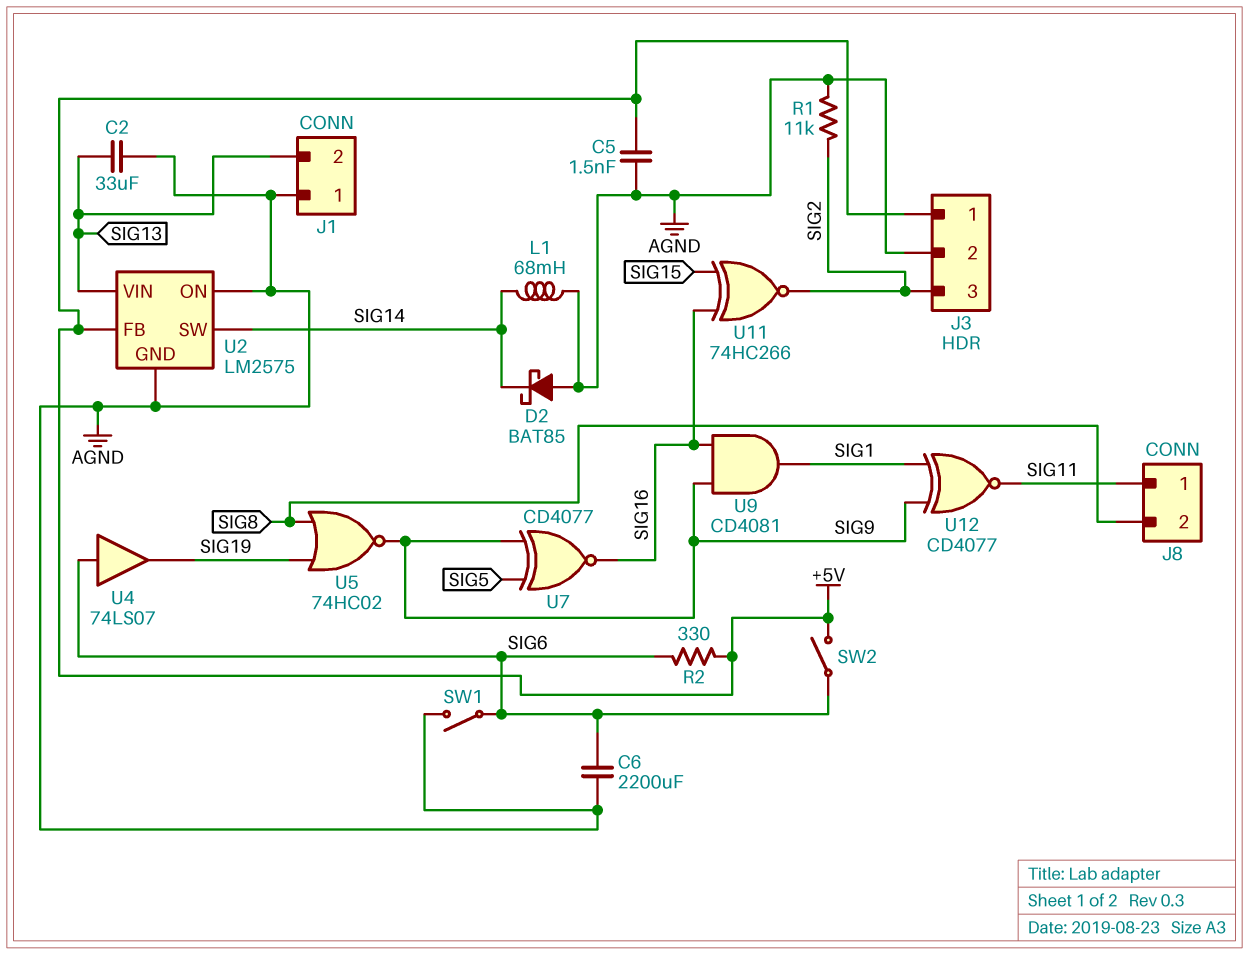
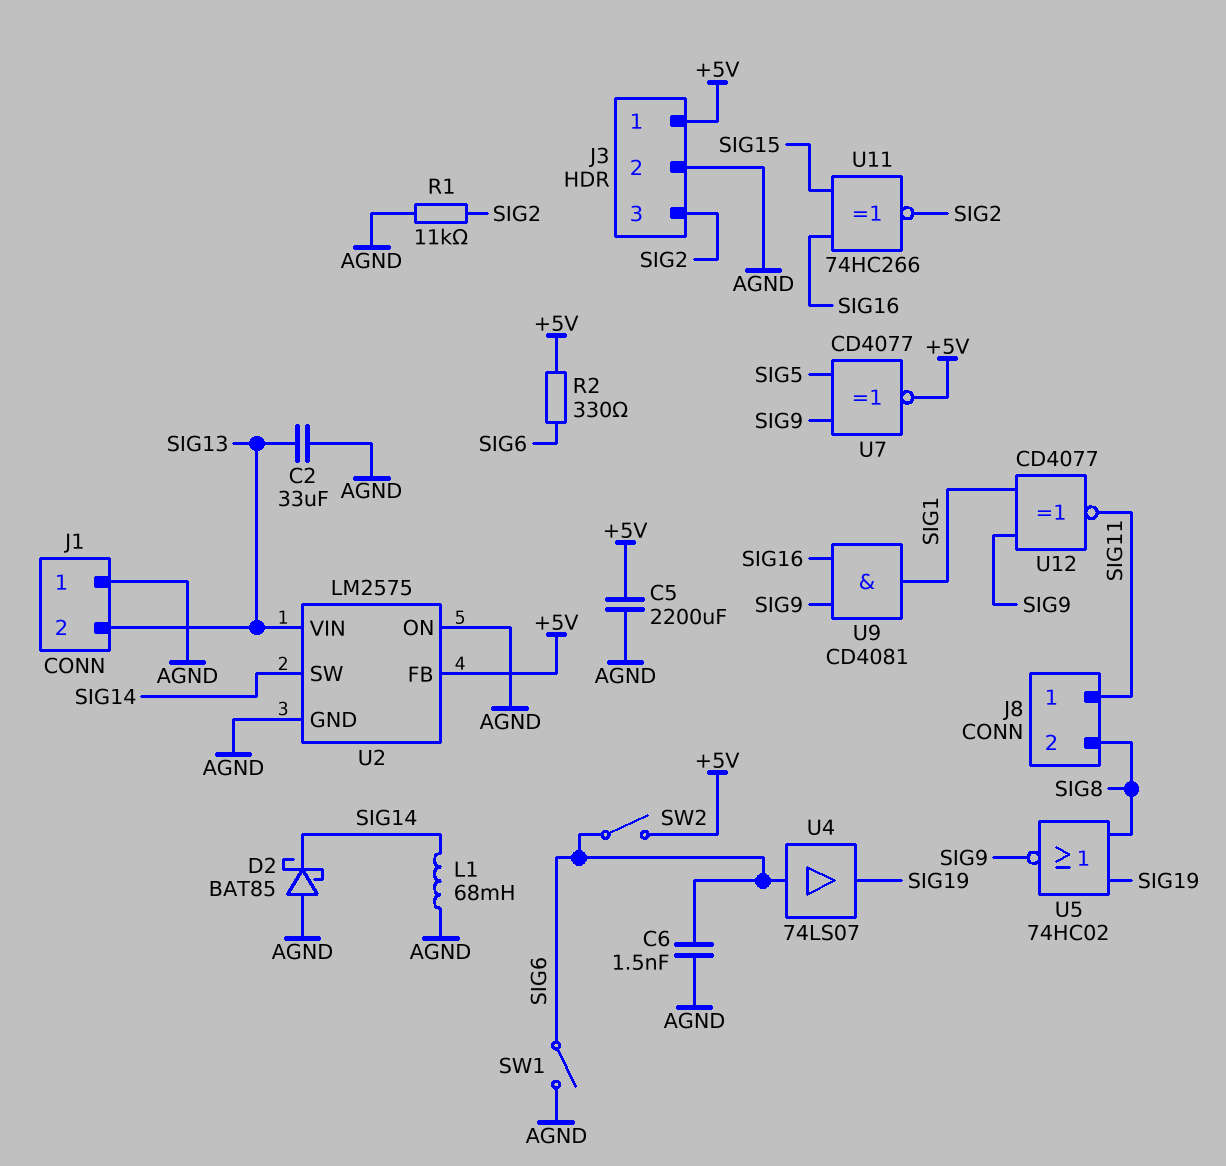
C5: 1.5nF (+5V, AGND) -> 2200uF (+5V, AGND)
C6: 2200uF (AGND, SIG6) -> 1.5nF (AGND, SIG6)
U7: XNOR CD4077 (in SIG5, in SIG9, out SIG16) -> XNOR CD4077 (in SIG5, in SIG9, out +5V)

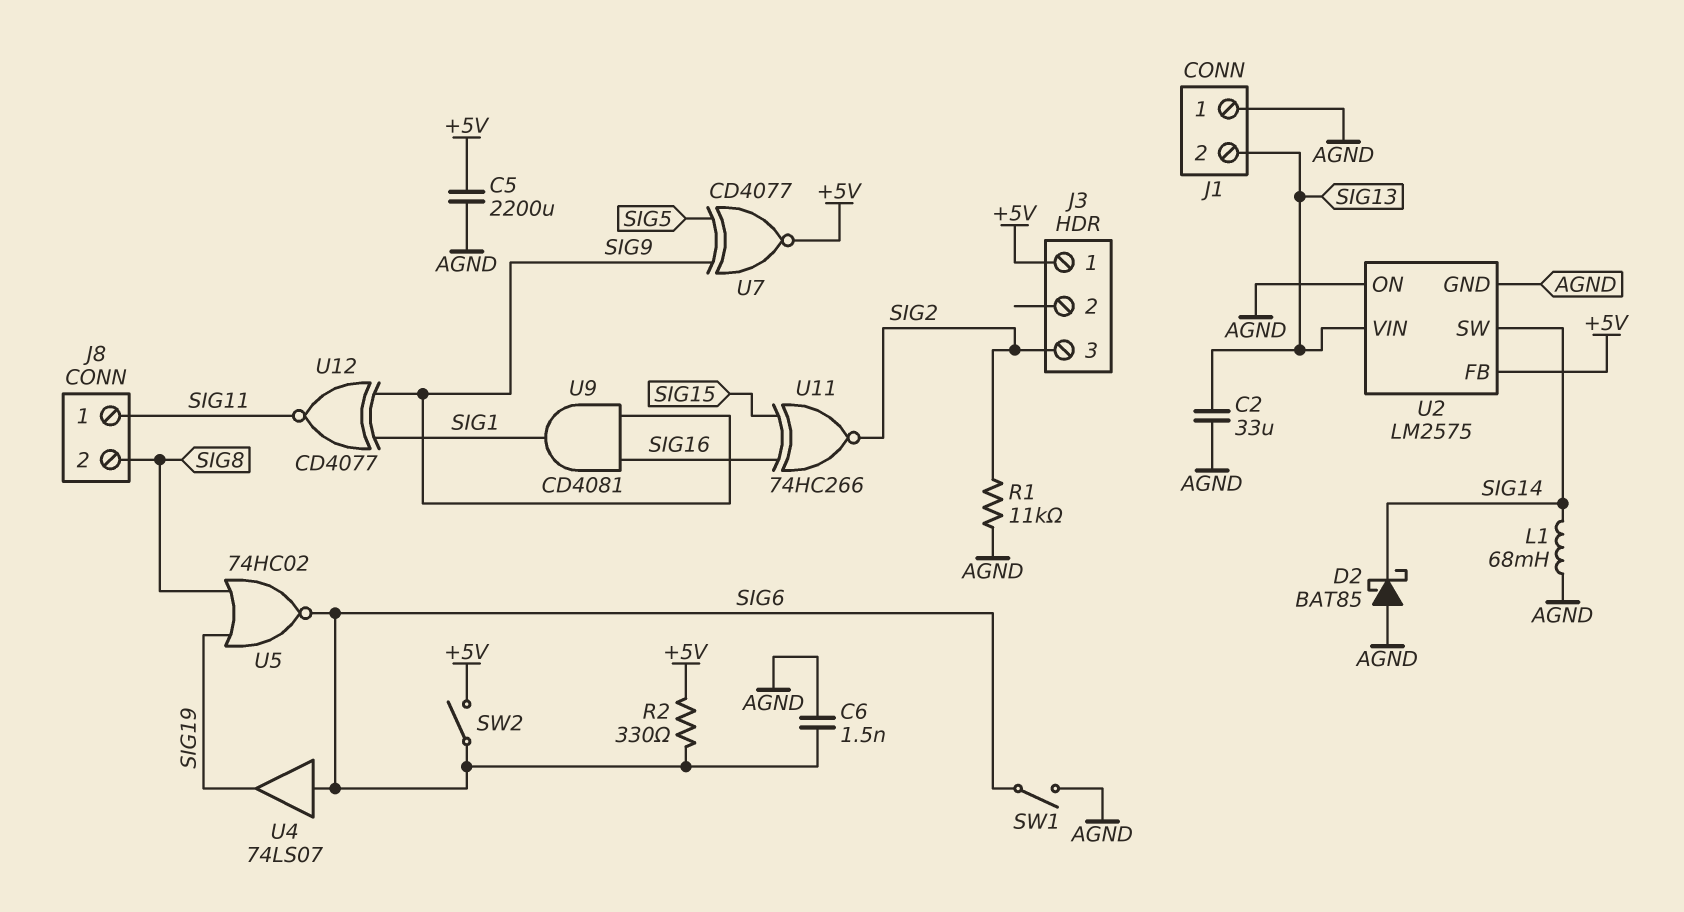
J3 pin 2: AGND -> none
U5: NOR 74HC02 (in SIG8, in SIG19, out SIG9) -> NOR 74HC02 (in SIG8, in SIG19, out SIG6)

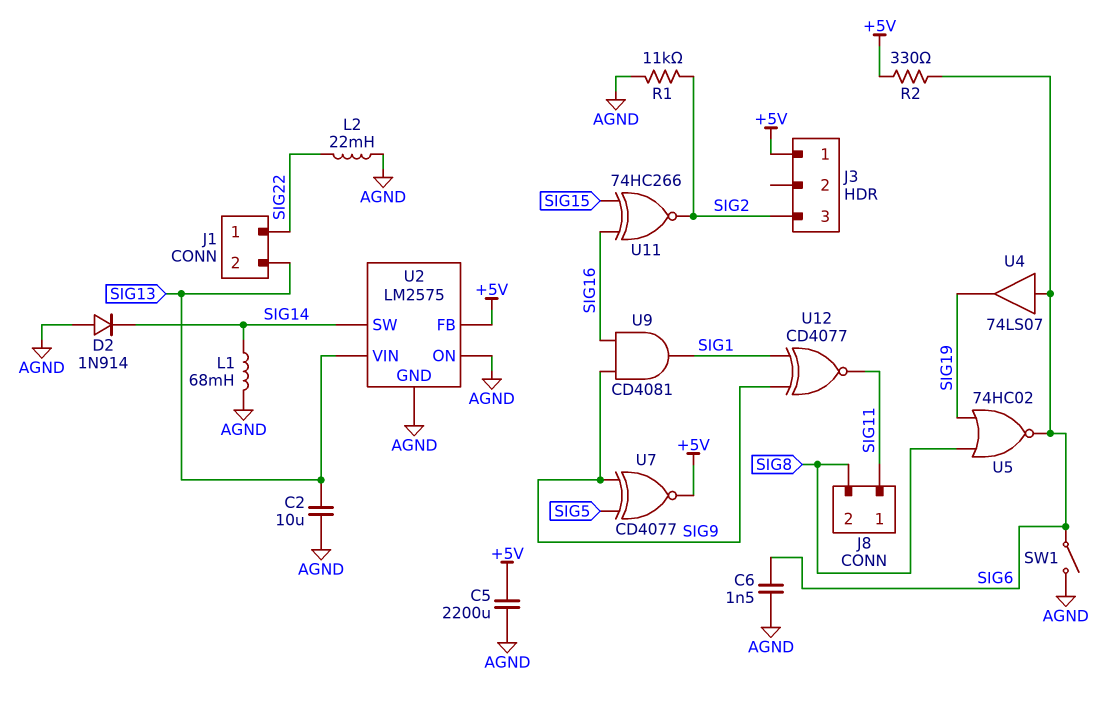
C2: 33uF (AGND, SIG13) -> 10uF (AGND, SIG13)
D2: schottky BAT85 (A AGND, K SIG14) -> diode 1N914 (A AGND, K SIG14)
J1 pin 1: AGND -> SIG22
L2: none -> 22mH (AGND, SIG22)
SW2: switch (+5V, SIG6) -> none

